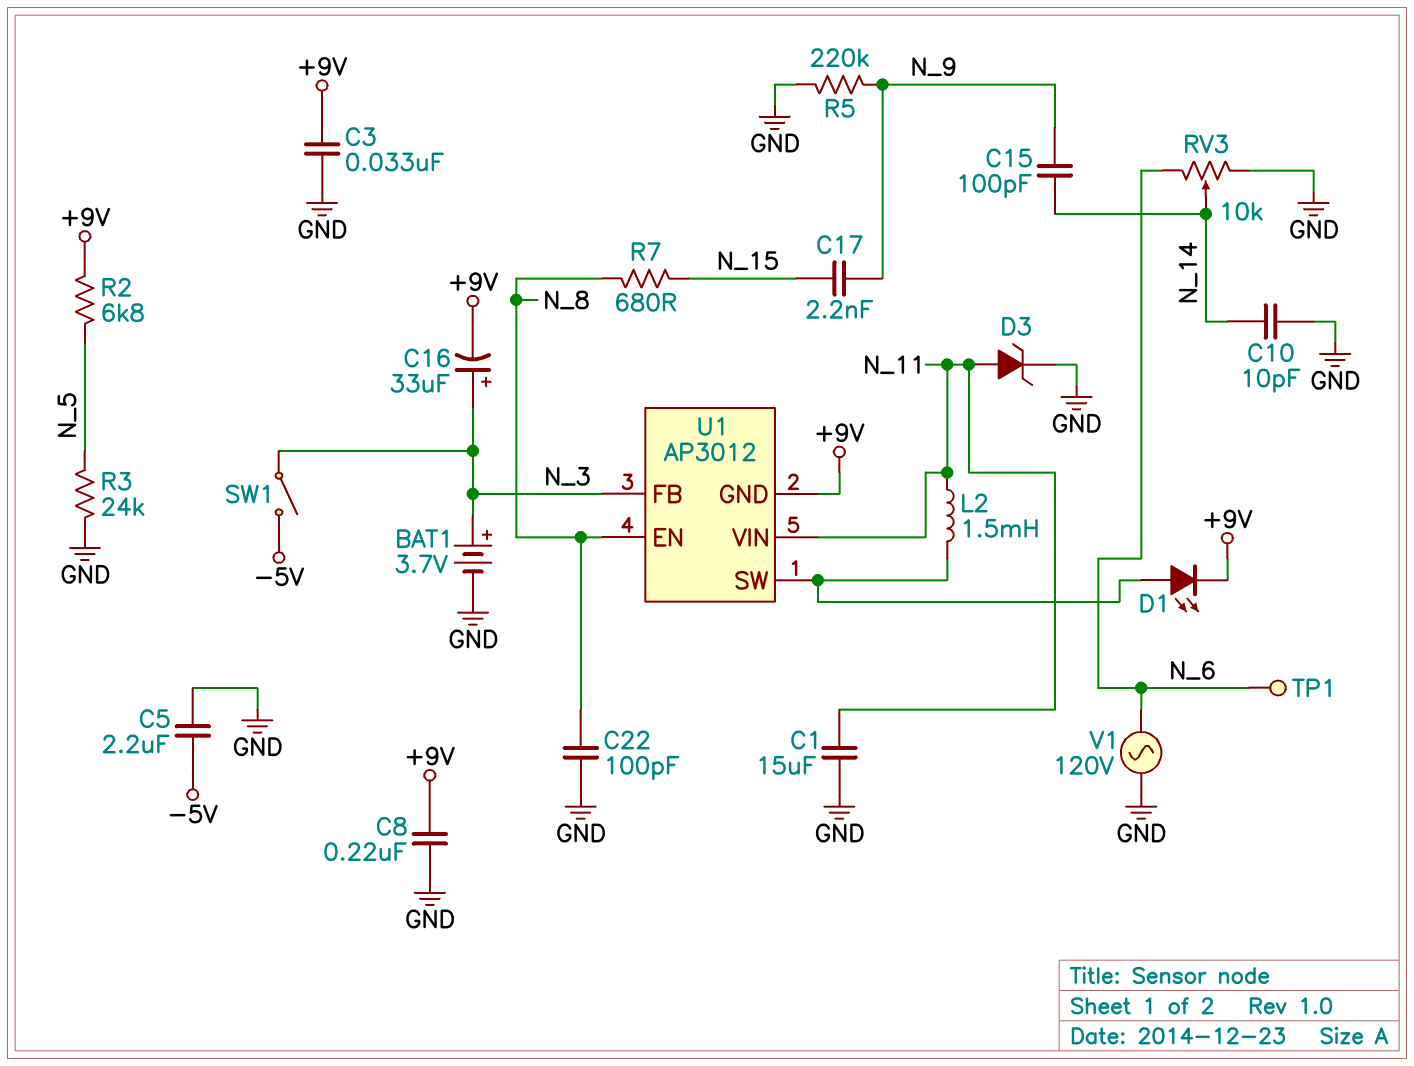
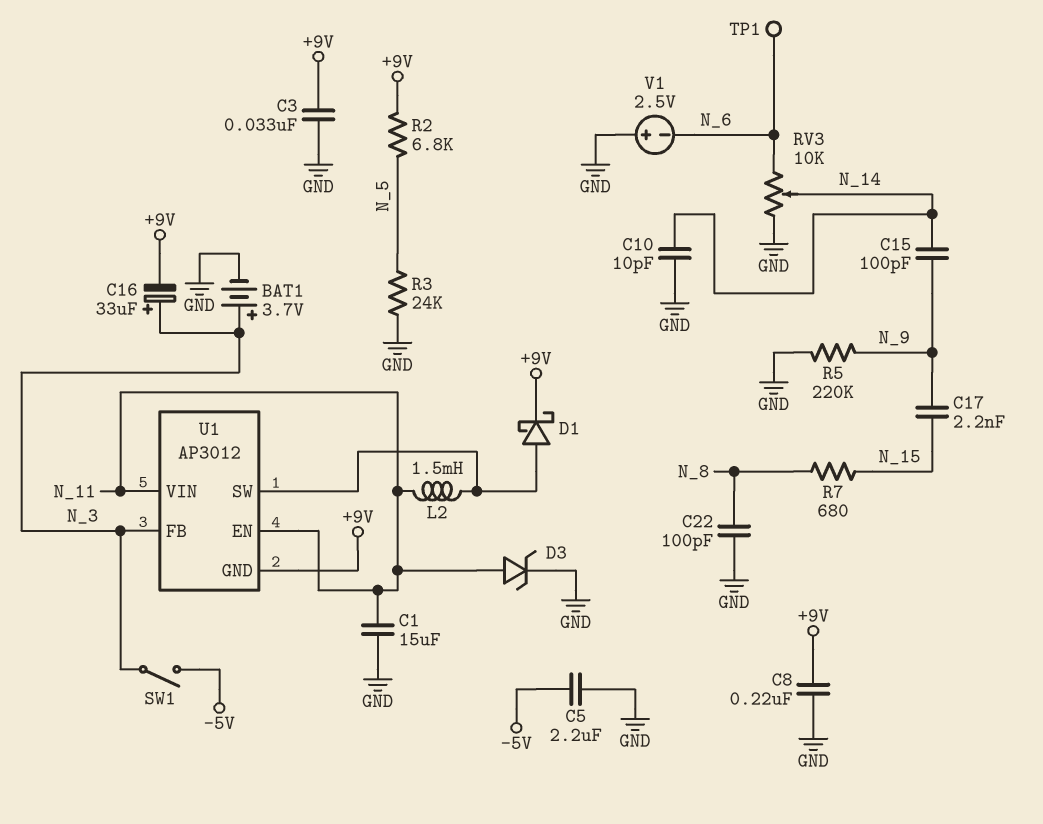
D1: LED (A U1/SW, K +9V) -> schottky (A U1/SW, K +9V)
U1 pin EN: N_8 -> N_11
V1: AC 120V (GND, N_6) -> 2.5V (plus GND, minus N_6)

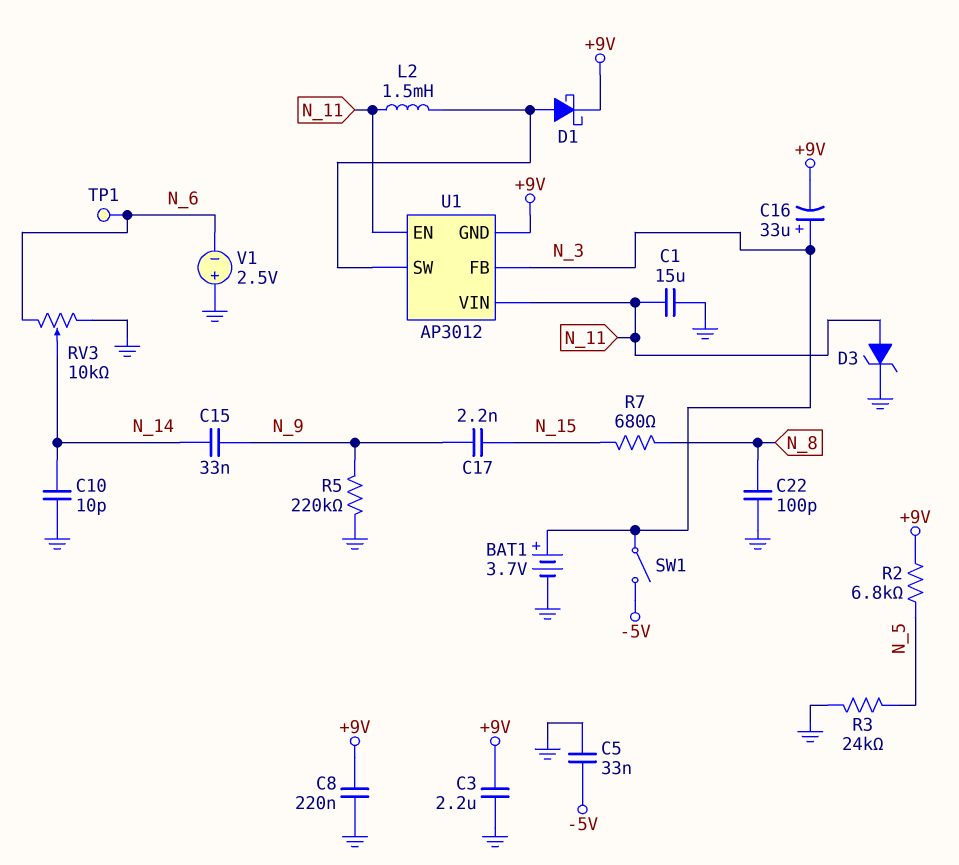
C3: 33nF (+9V, GND) -> 2.2uF (+9V, GND)
C5: 2.2uF (-5V, GND) -> 33nF (-5V, GND)
C15: 100pF (N_9, N_14) -> 33nF (N_9, N_14)

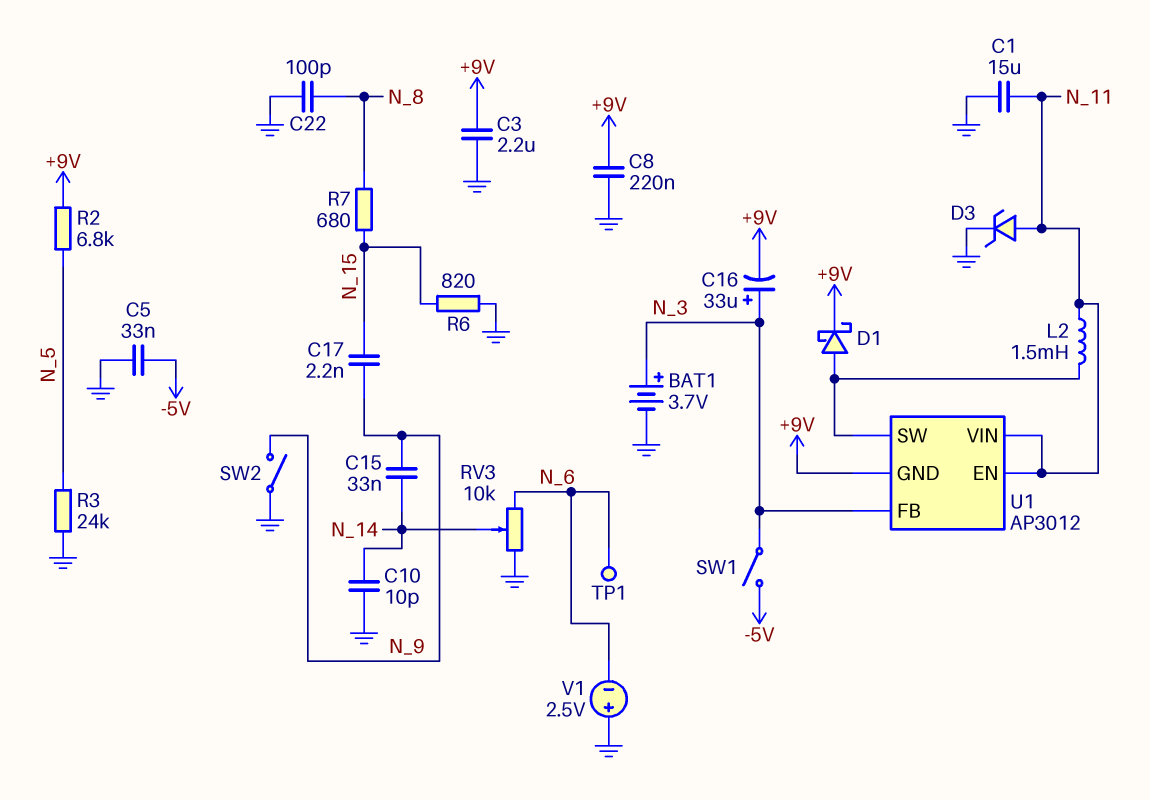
R5: 220k (GND, N_9) -> none
R6: none -> 820 (GND, N_15)
SW2: none -> switch (GND, N_9)

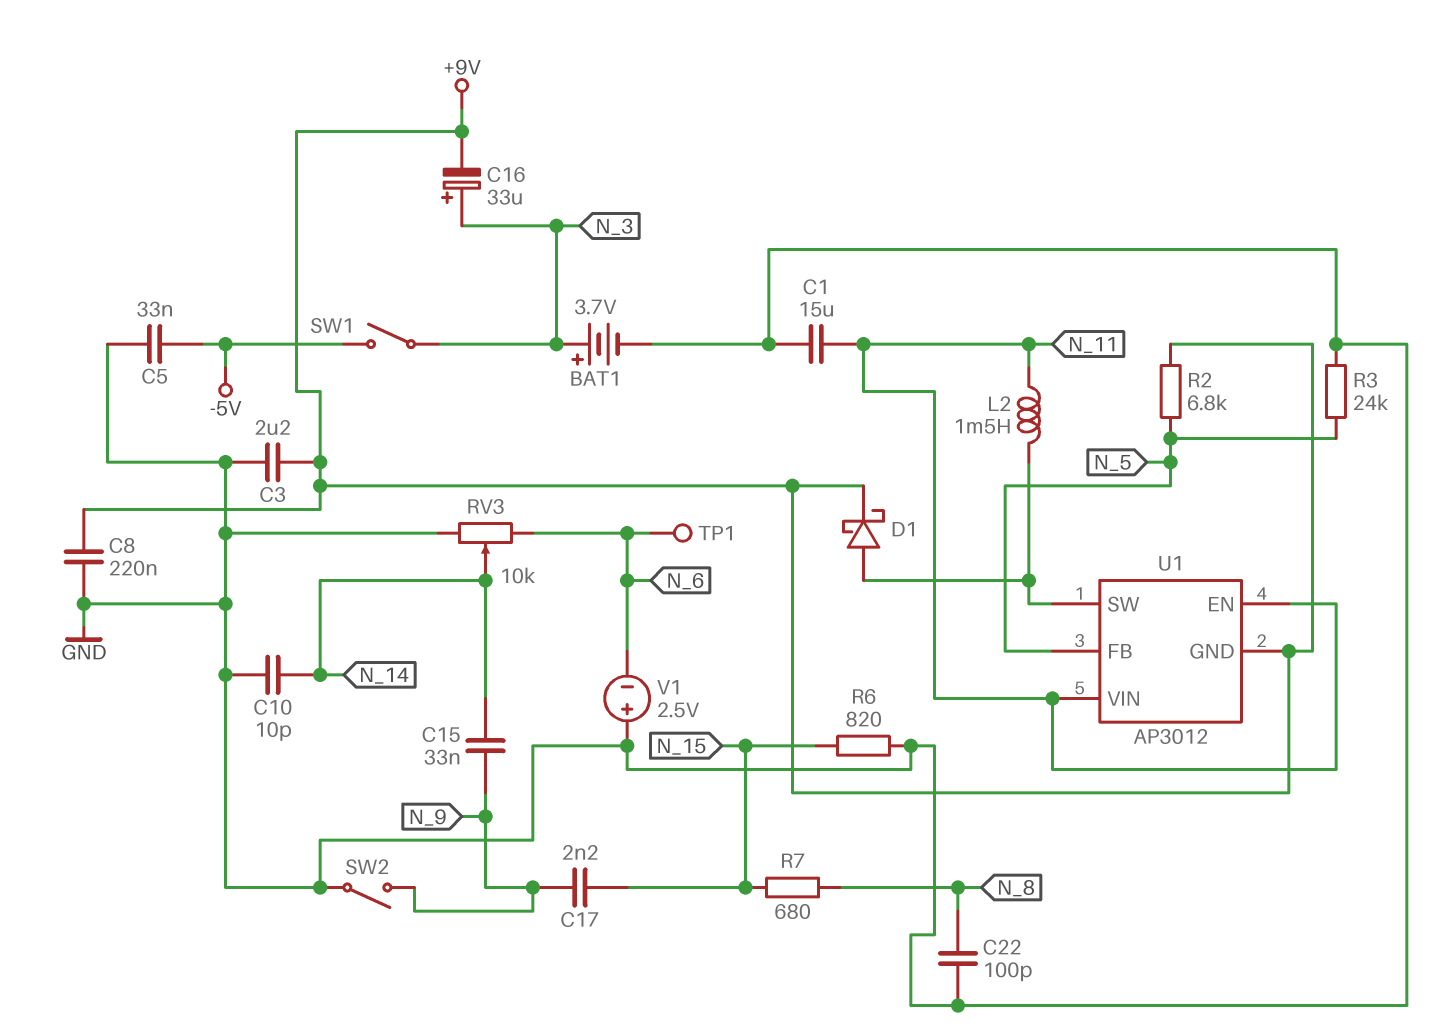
D3: zener (A N_11, K GND) -> none
U1 pin FB: N_3 -> N_5

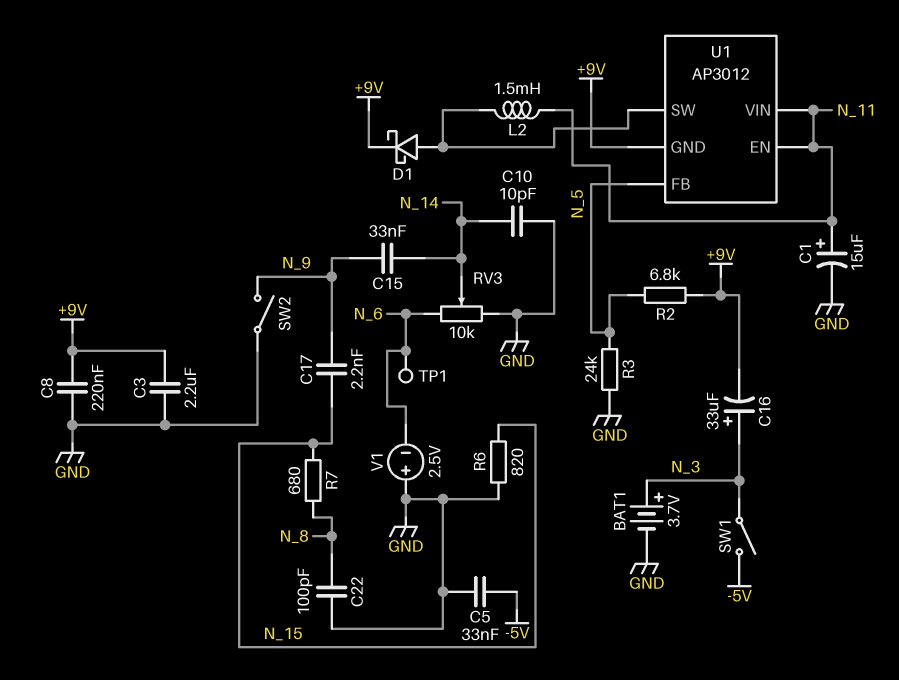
C1: 15uF (GND, N_11) -> 15uF (plus N_11, minus GND)

